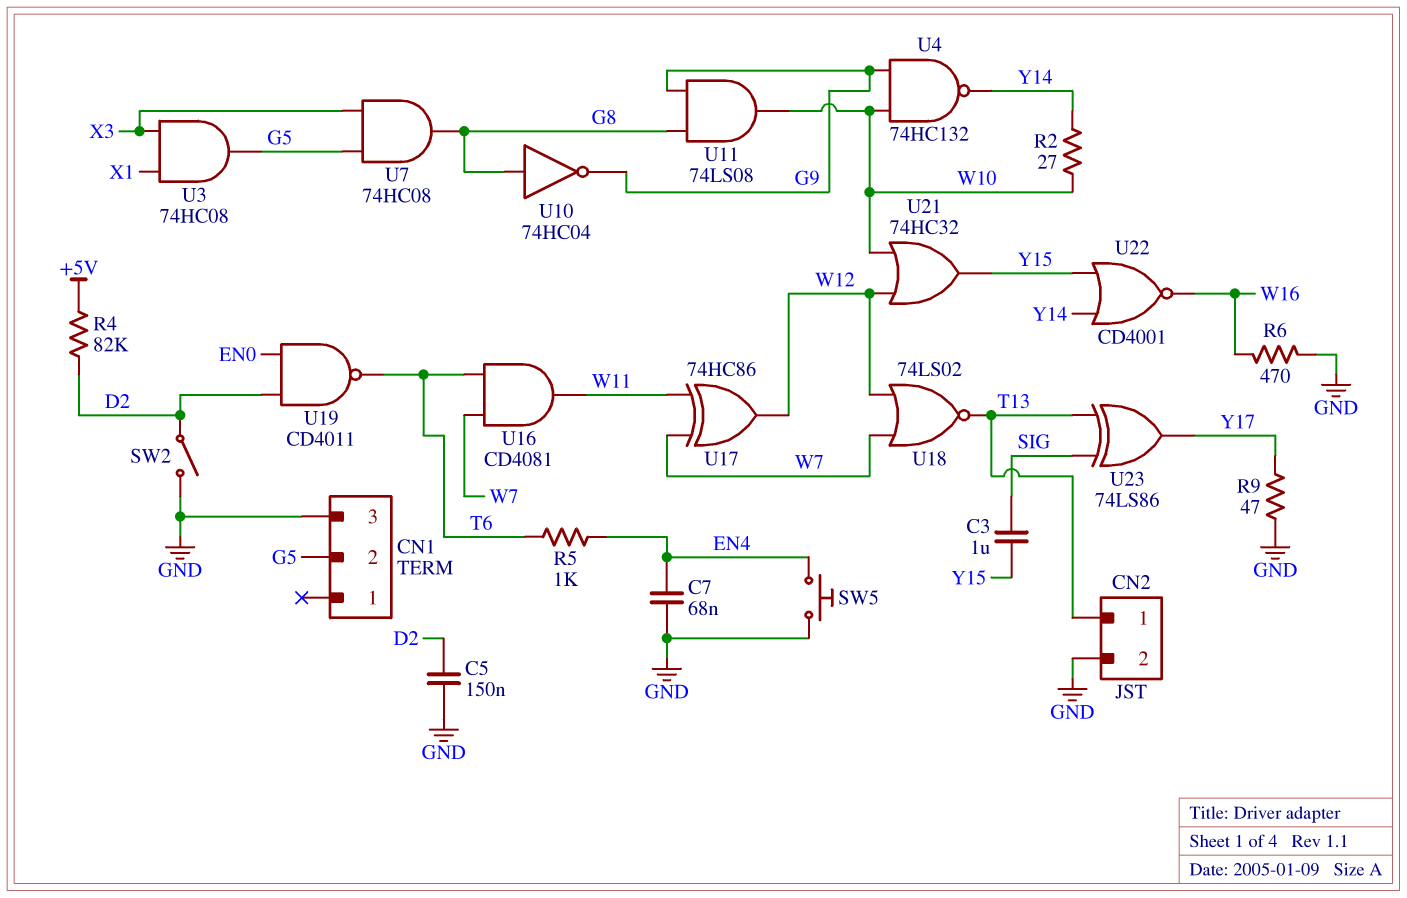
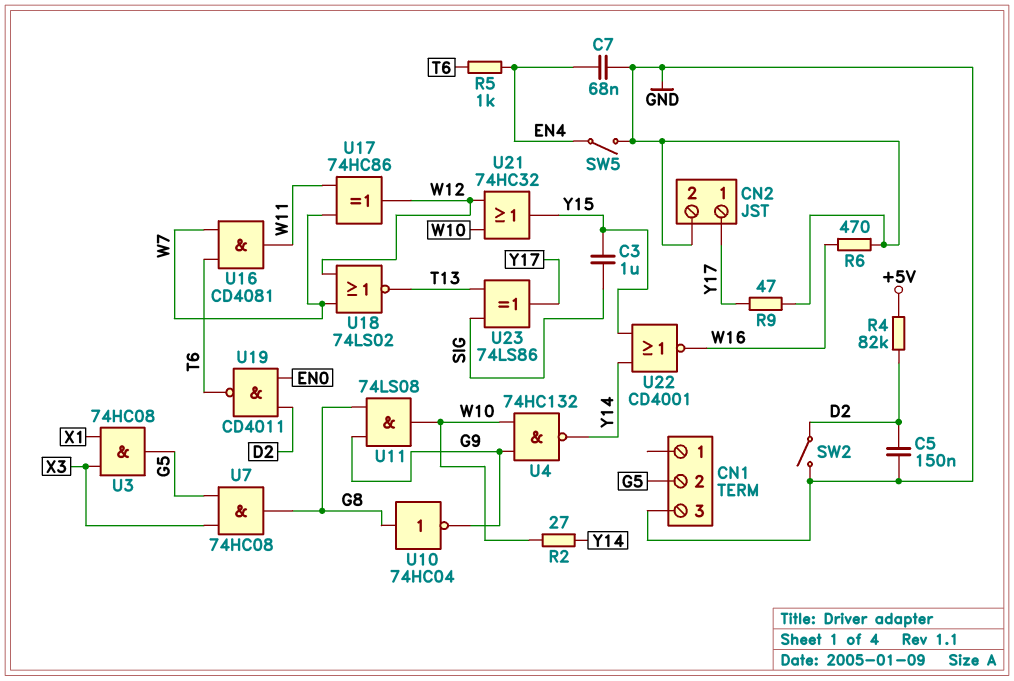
CN2 pin 1: T13 -> Y17
SW5: button (EN4, GND) -> switch (EN4, GND)

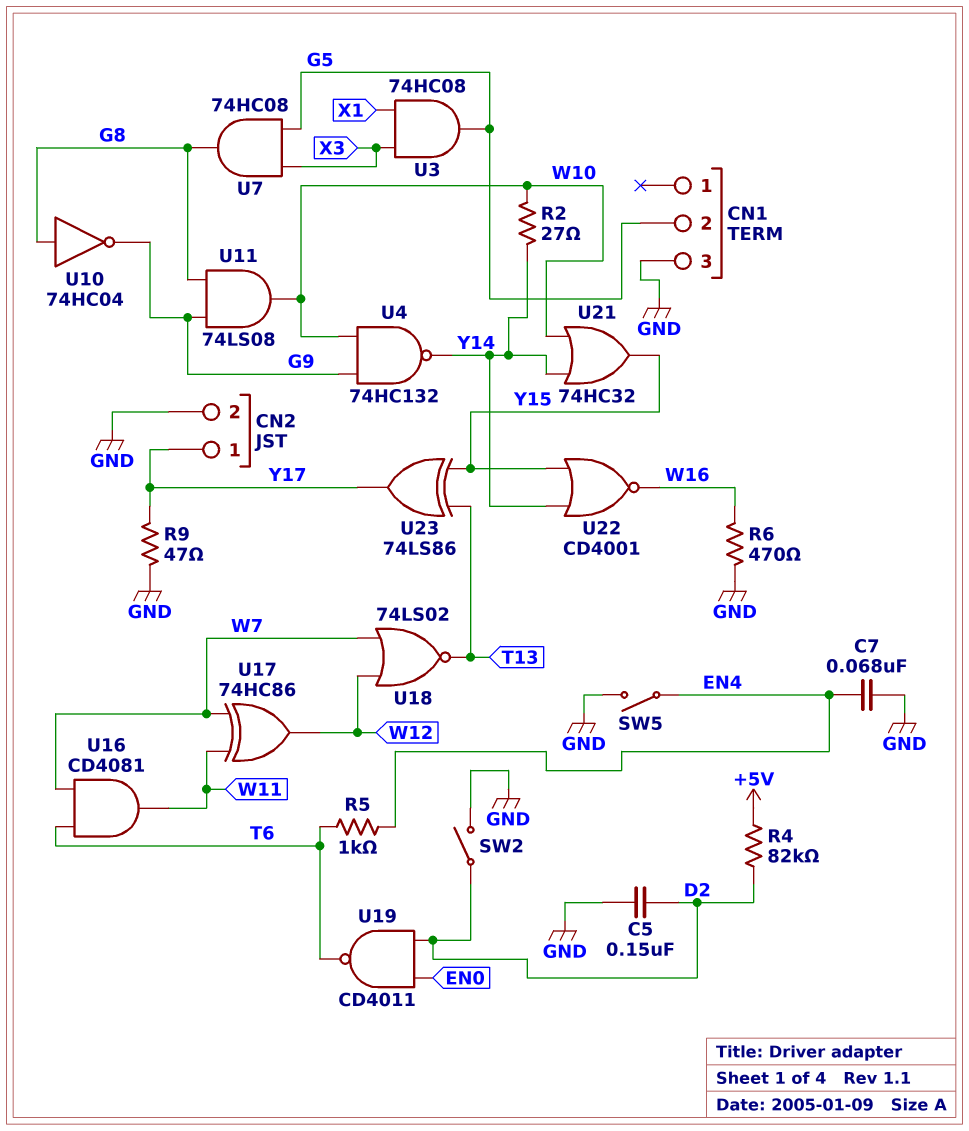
C3: 1uF (SIG, Y15) -> none
U21: OR 74HC32 (in W10, in W12, out Y15) -> OR 74HC32 (in W10, in Y14, out Y15)
U23: XOR 74LS86 (in SIG, in T13, out Y17) -> XOR 74LS86 (in T13, in Y15, out Y17)

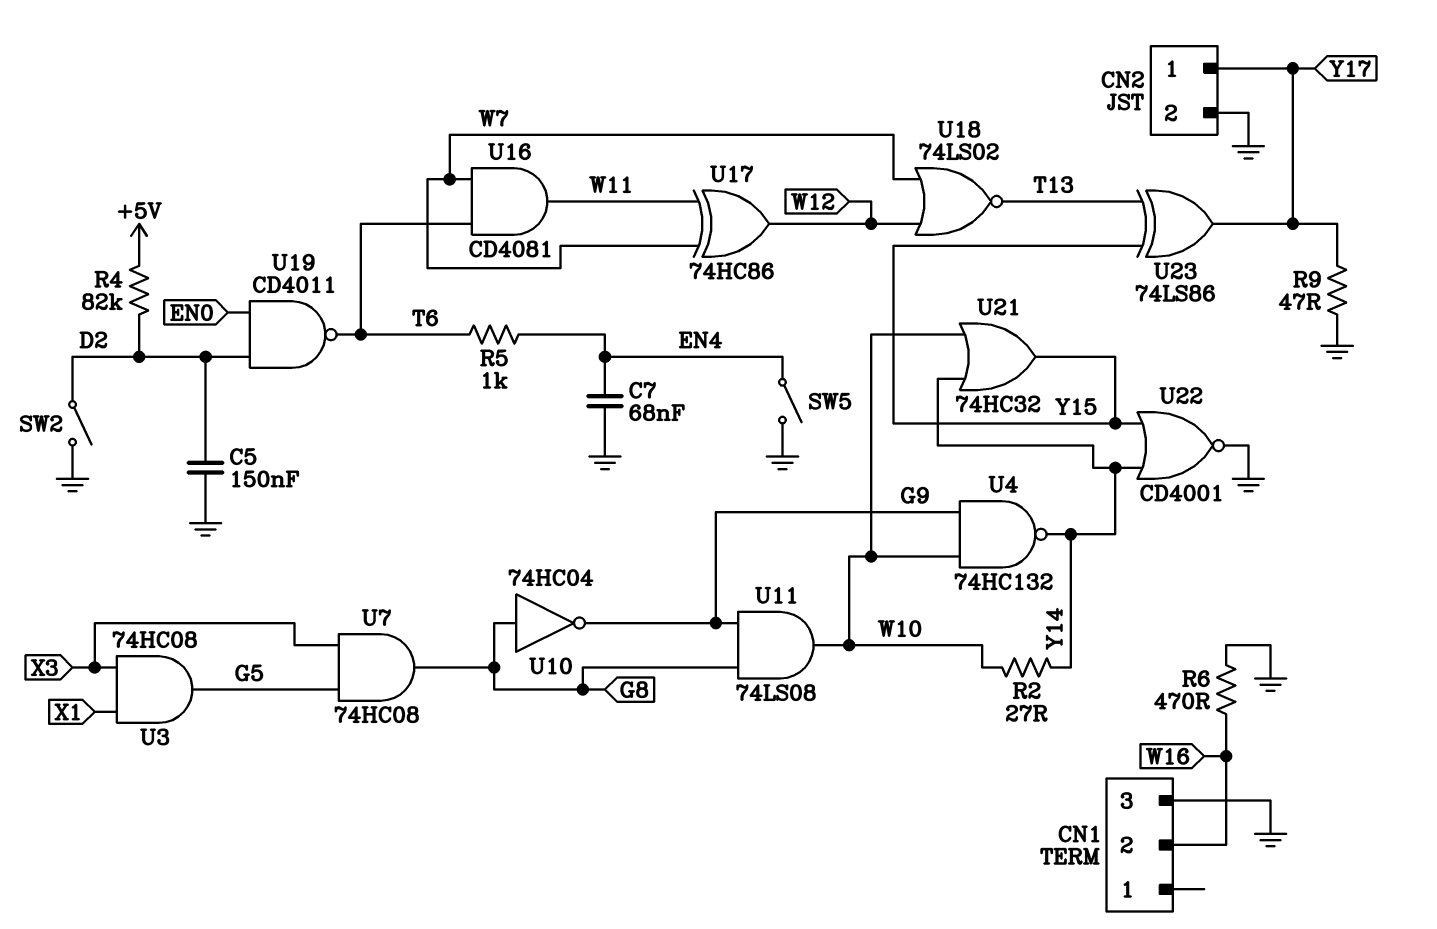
CN1 pin 2: G5 -> W16
U22: NOR CD4001 (in Y14, in Y15, out W16) -> NOR CD4001 (in Y14, in Y15, out GND)

